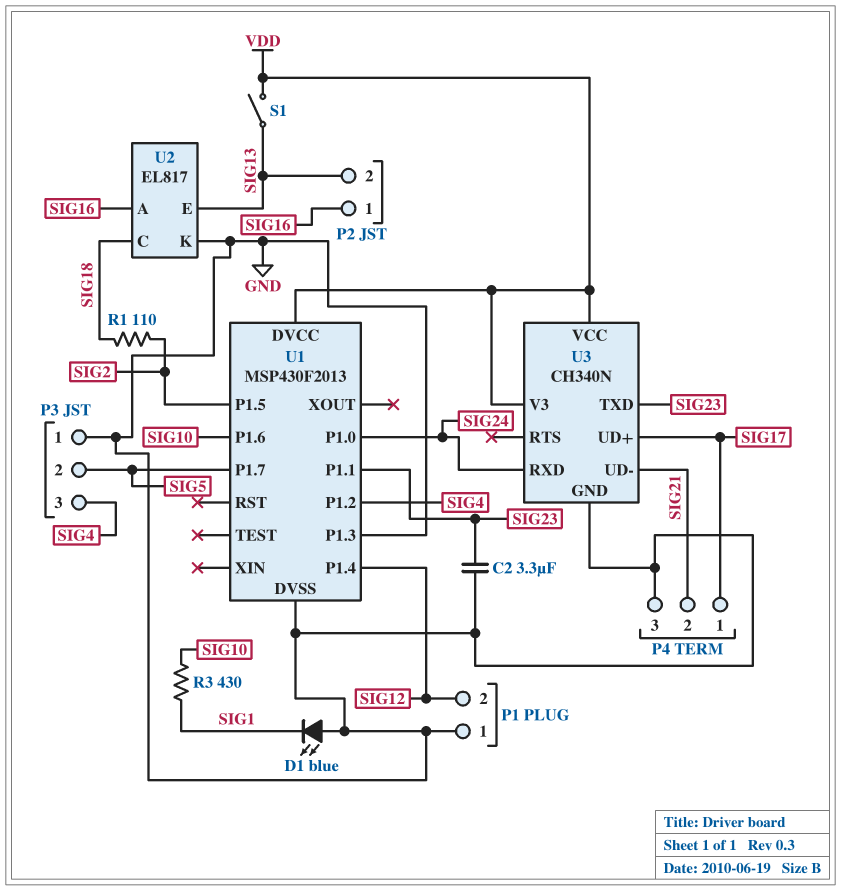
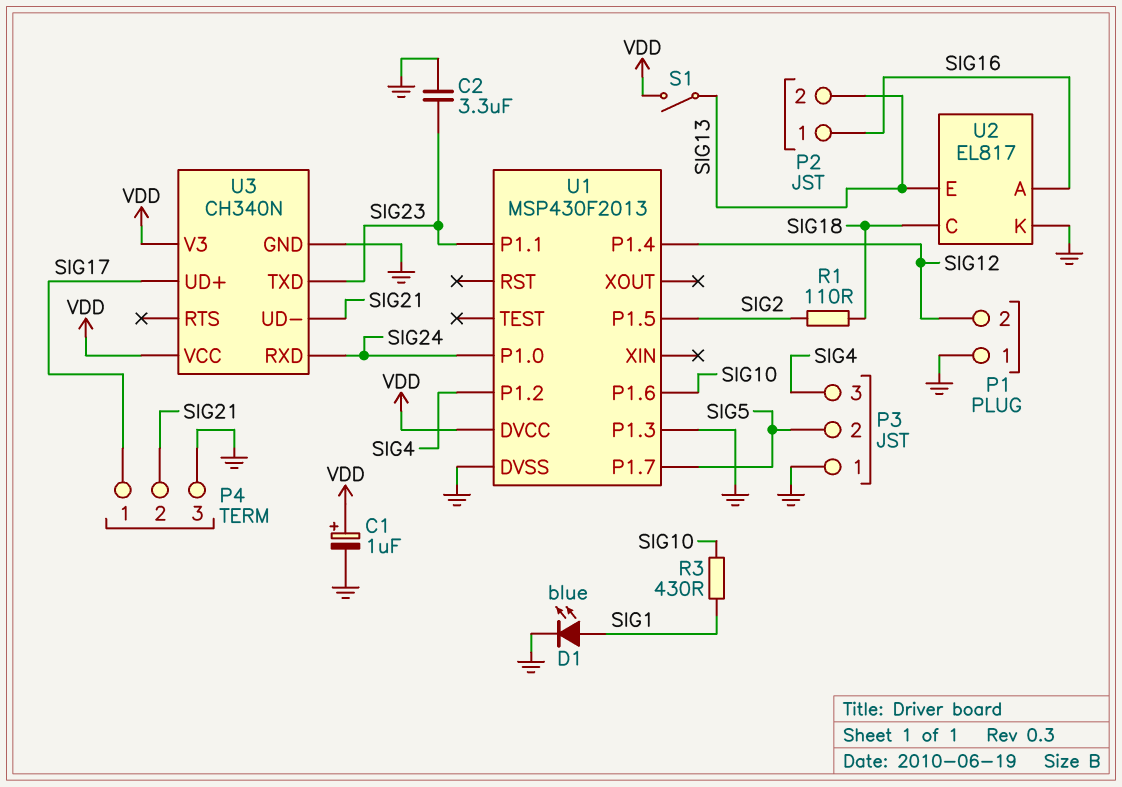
C1: none -> 1uF (plus VDD, minus GND)
D1: LED blue (A GND, K SIG1) -> LED blue (A SIG1, K GND)

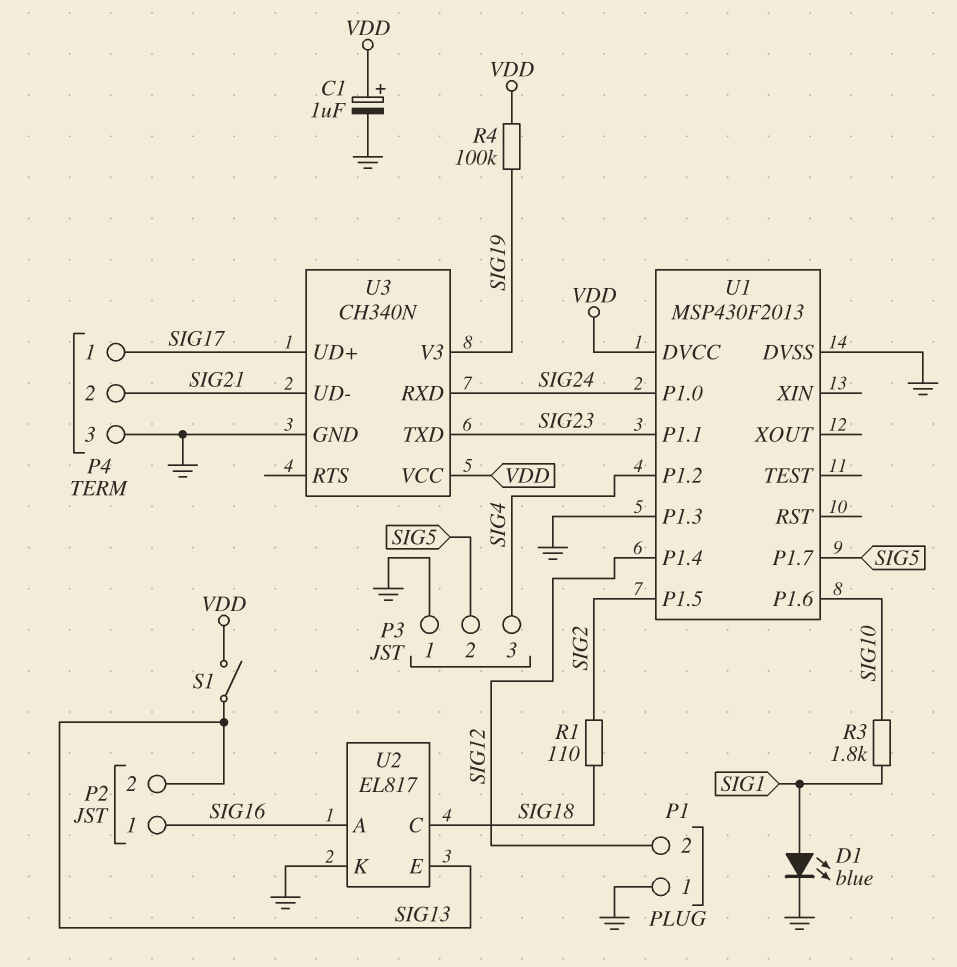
C2: 3.3uF (GND, SIG23) -> none
R3: 430 (SIG1, SIG10) -> 1.8k (SIG1, SIG10)
R4: none -> 100k (SIG19, VDD)
U3 pin V3: VDD -> SIG19

